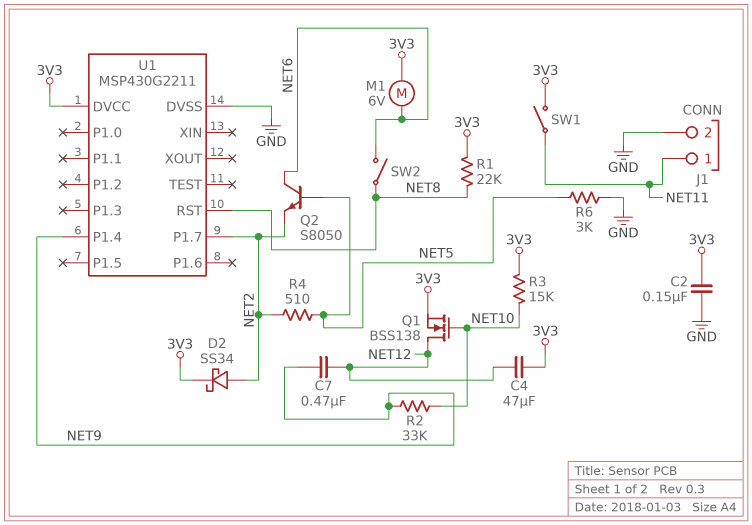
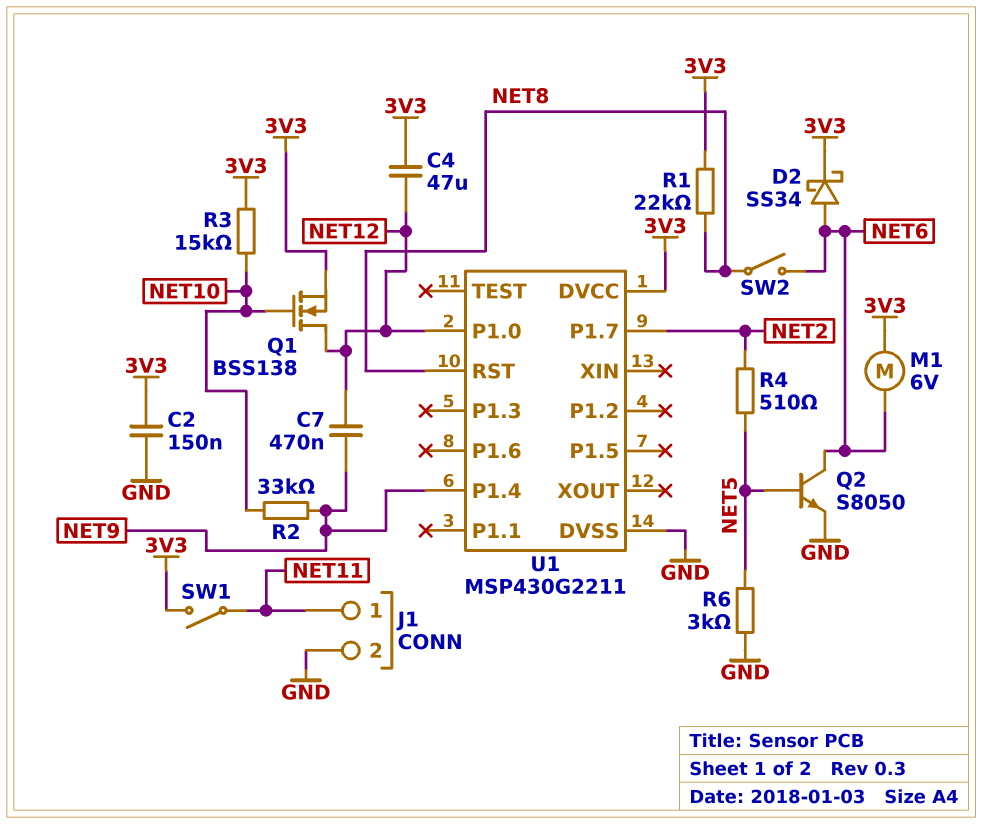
D2: schottky SS34 (A NET2, K 3V3) -> schottky SS34 (A NET6, K 3V3)
Q2: NPN S8050 (B NET5, C NET6, E NET2) -> NPN S8050 (B NET5, C NET6, E GND)
U1 pin P1.0: none -> NET12

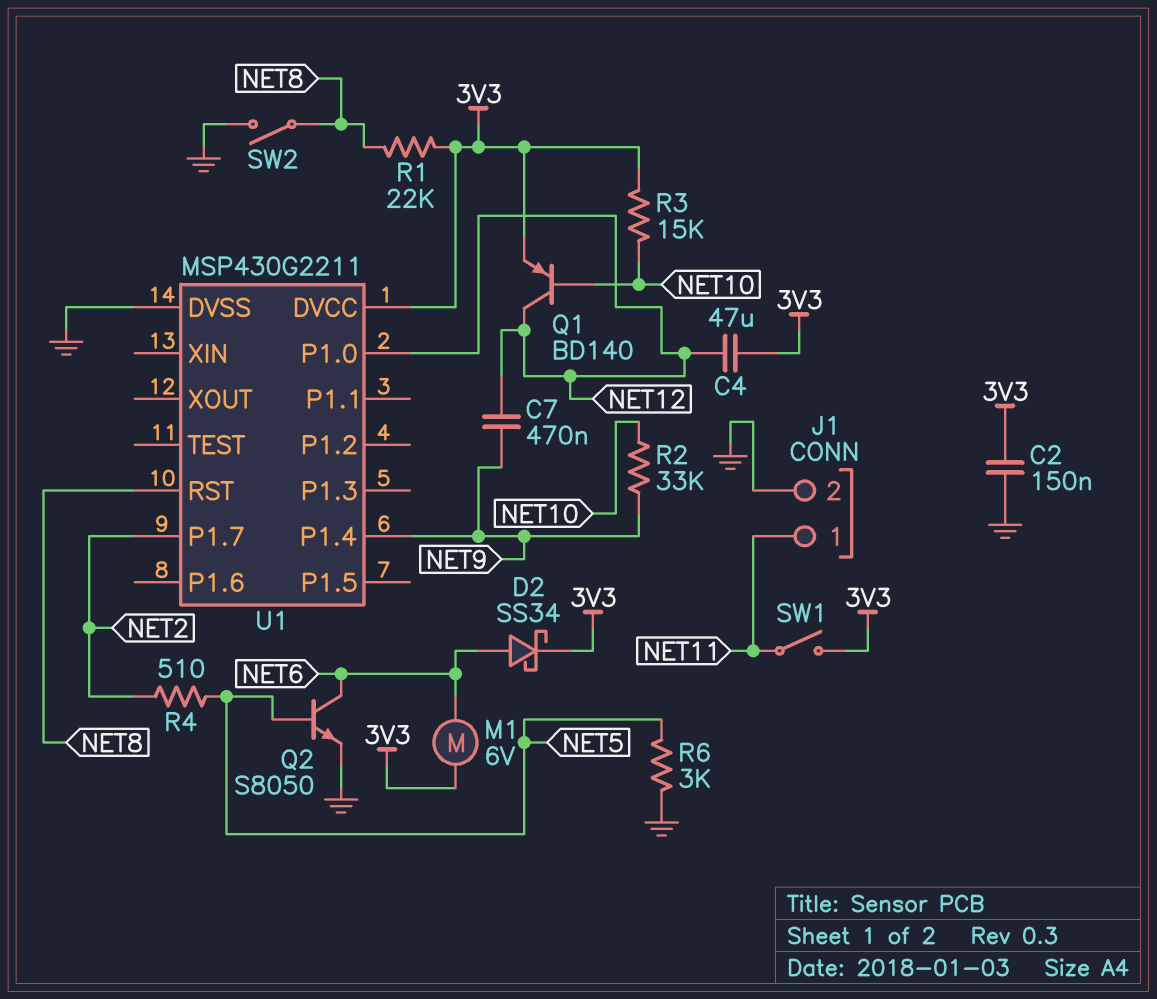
Q1: NMOS BSS138 (G NET10, D NET12, S 3V3) -> PNP BD140 (B NET10, C NET12, E 3V3)
SW2: switch (NET6, NET8) -> switch (GND, NET8)

